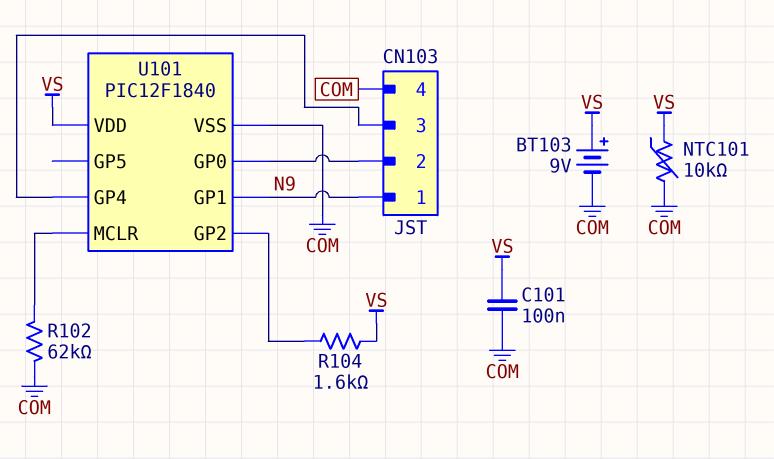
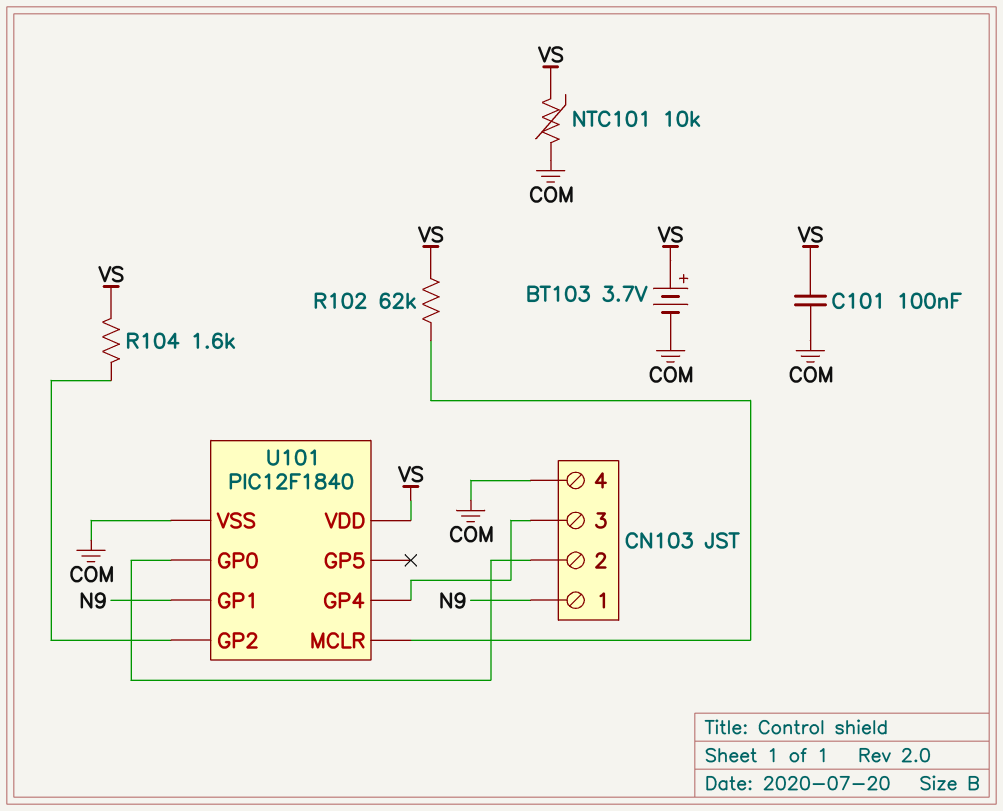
BT103: 9V (plus VS, minus COM) -> 3.7V (plus VS, minus COM)
R102: 62k (COM, U101/MCLR) -> 62k (U101/MCLR, VS)

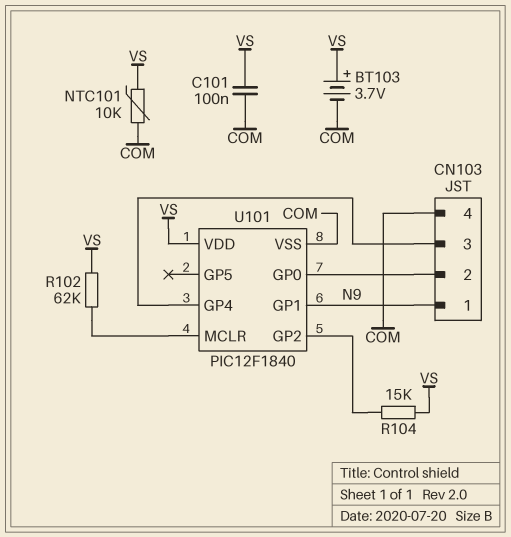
R104: 1.6k (U101/GP2, VS) -> 15k (U101/GP2, VS)

